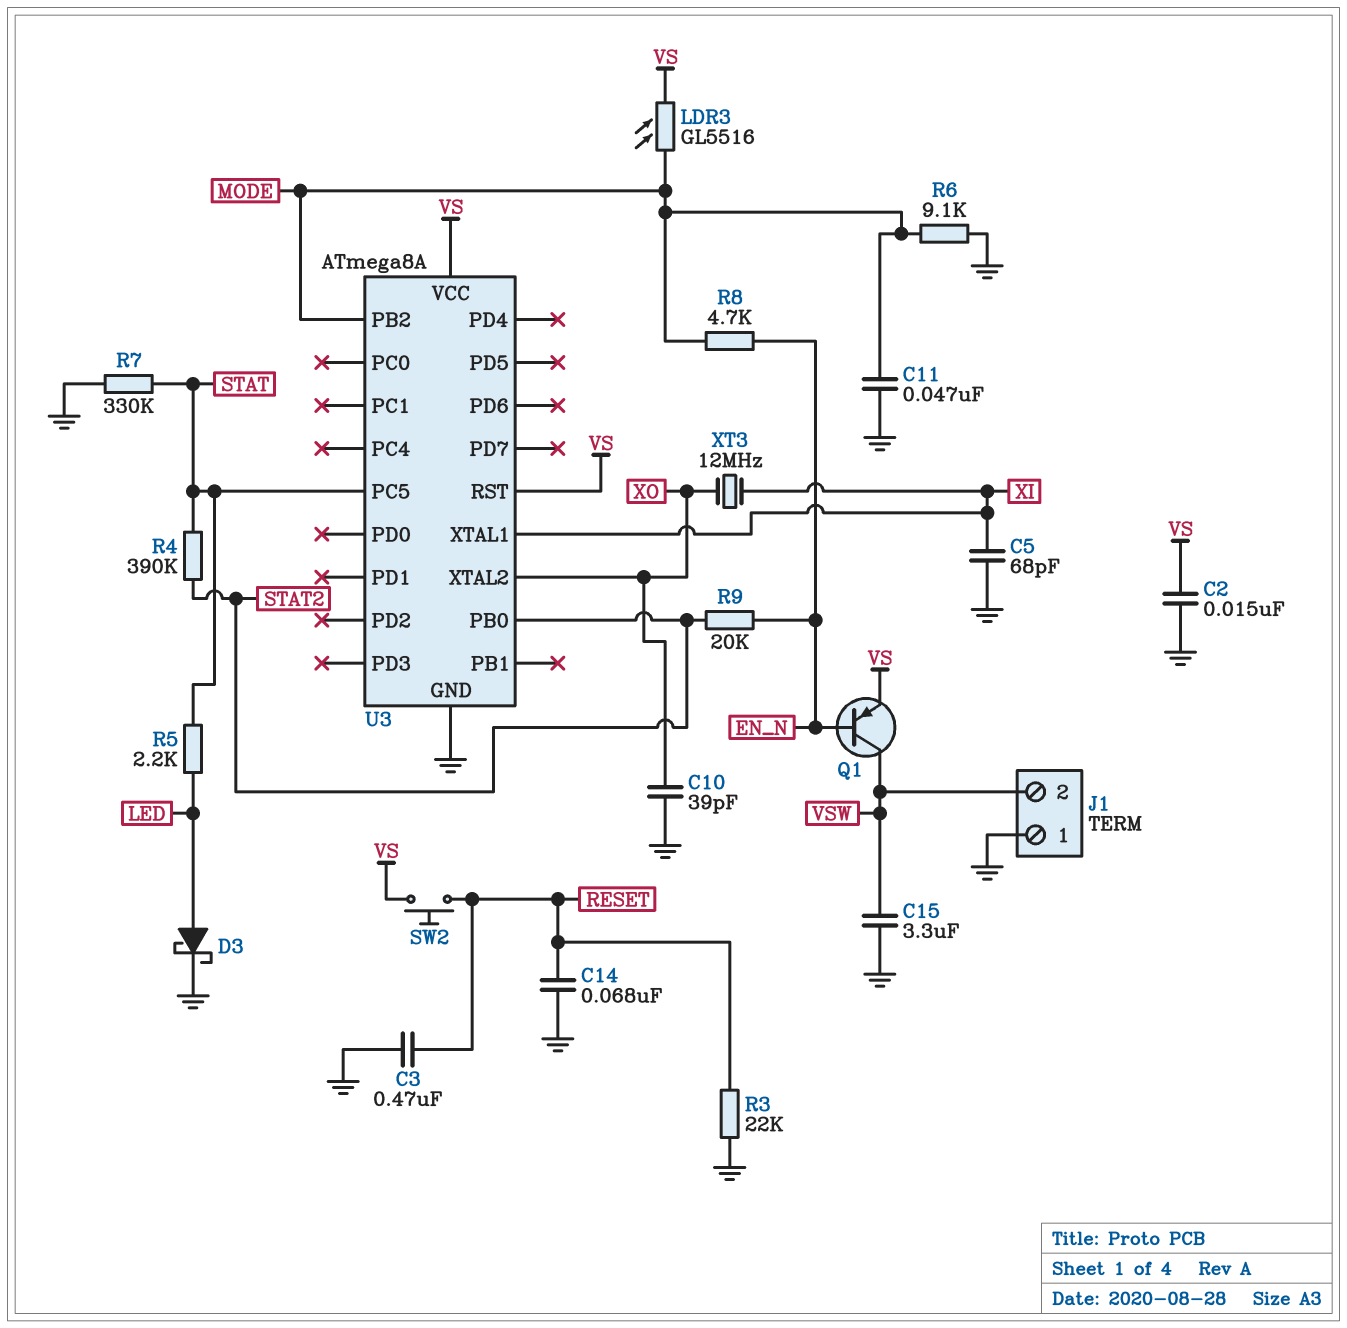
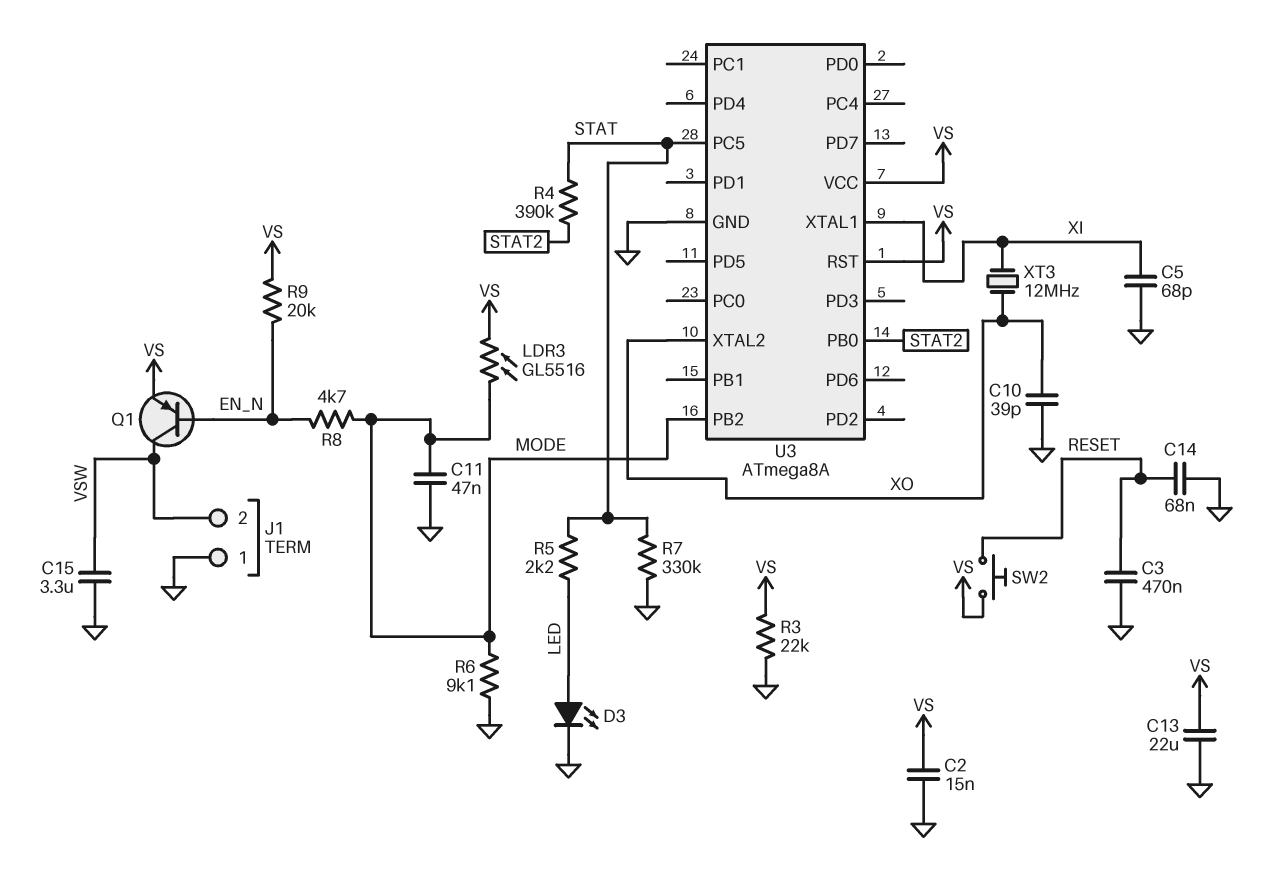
C13: none -> 22uF (GND, VS)
D3: schottky (A LED, K GND) -> LED (A LED, K GND)
R3: 22k (GND, RESET) -> 22k (GND, VS)
R9: 20k (EN_N, STAT2) -> 20k (EN_N, VS)

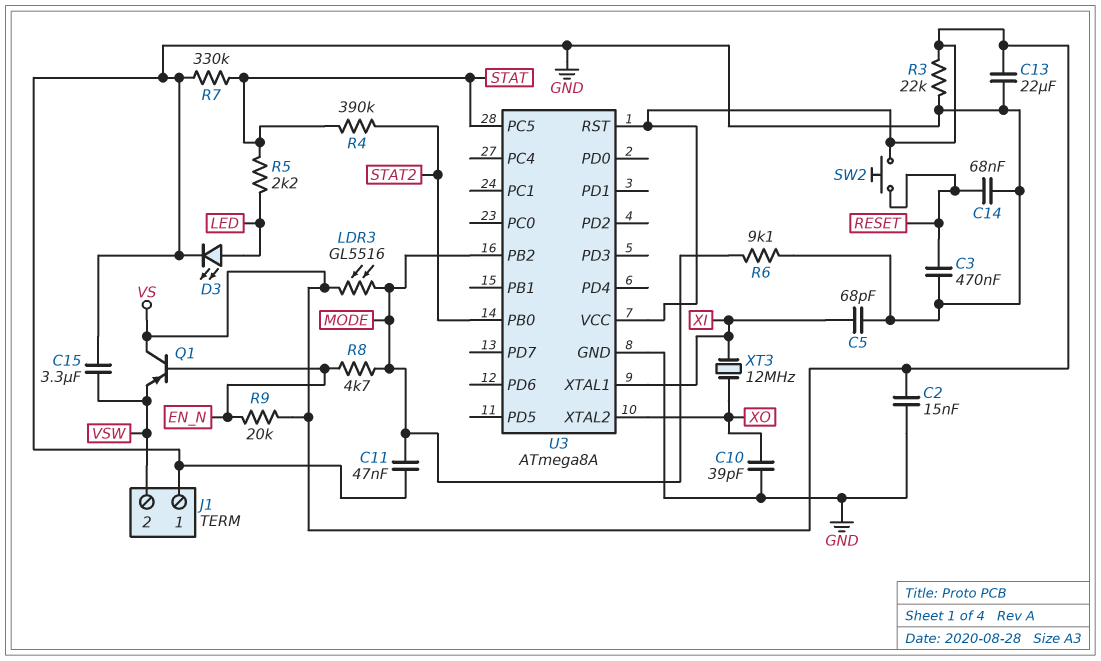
Q1: PNP (B EN_N, C VSW, E VS) -> PNP (B EN_N, C VS, E VSW)

